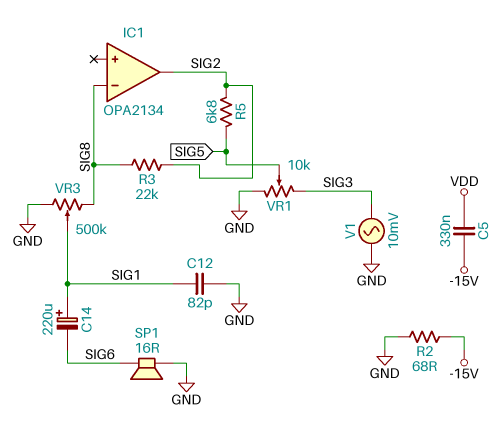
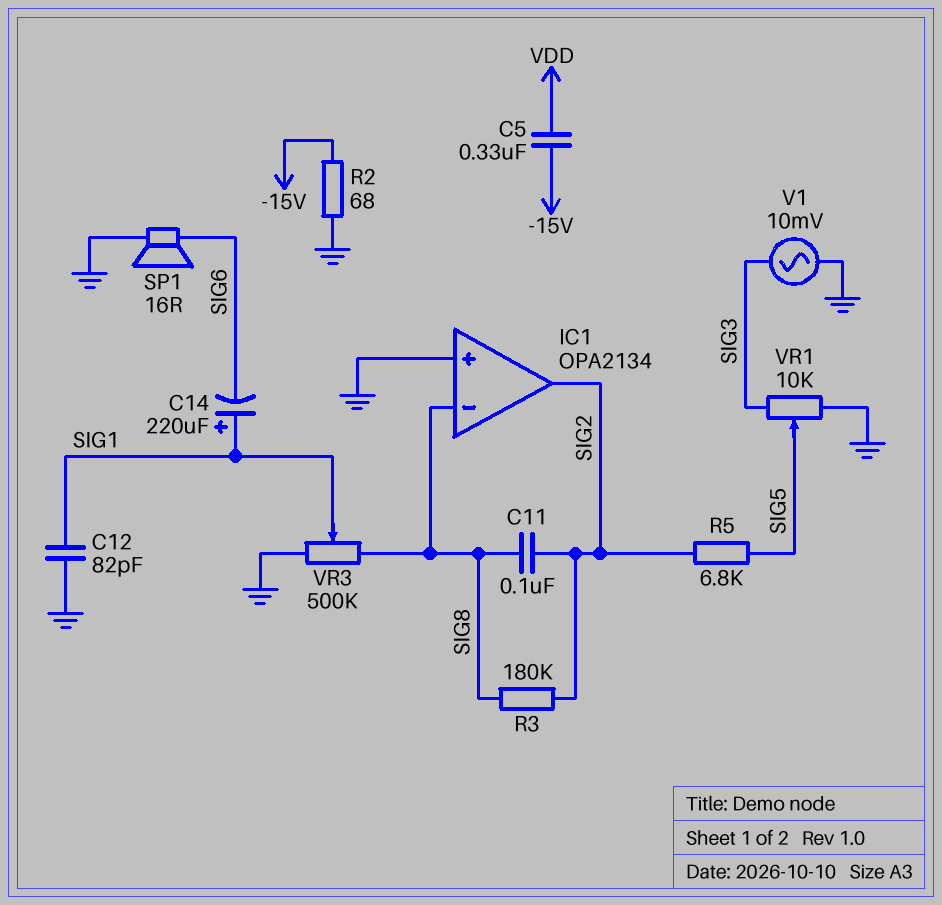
C11: none -> 100nF (SIG2, SIG8)
IC1 pin in+: none -> GND
R3: 22k (SIG2, SIG8) -> 180k (SIG2, SIG8)

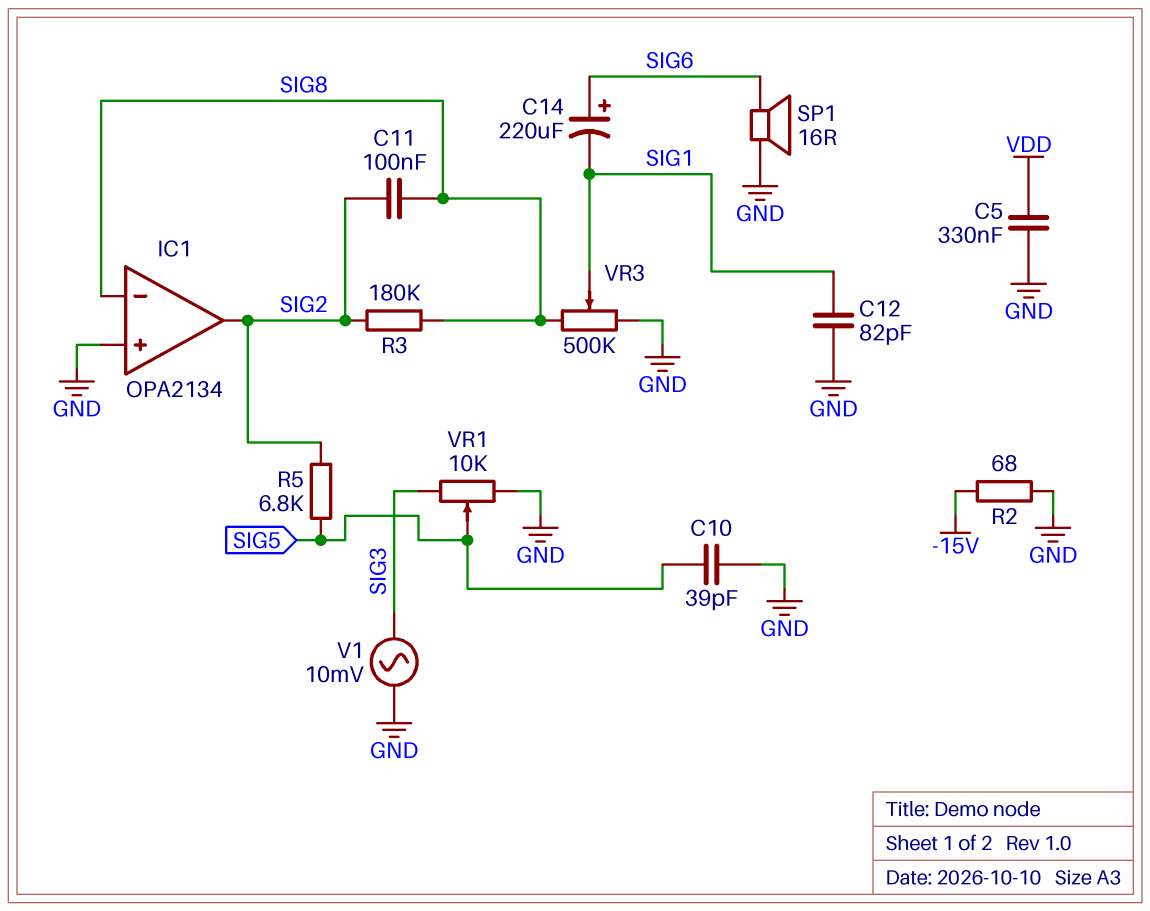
C5: 330nF (-15V, VDD) -> 330nF (GND, VDD)
C10: none -> 39pF (GND, SIG5)
C14: 220uF (plus SIG1, minus SIG6) -> 220uF (plus SIG6, minus SIG1)

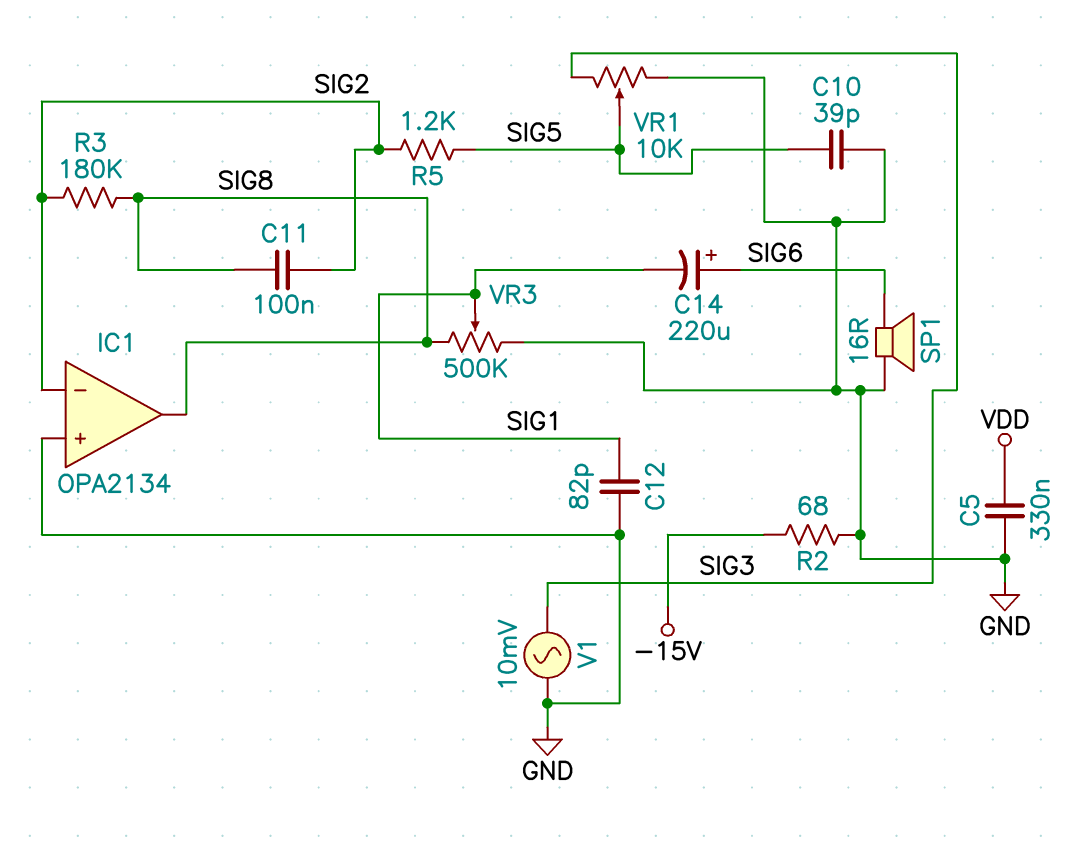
IC1 pin in-: SIG8 -> SIG2
IC1 pin out: SIG2 -> SIG8
R5: 6.8k (SIG2, SIG5) -> 1.2k (SIG2, SIG5)

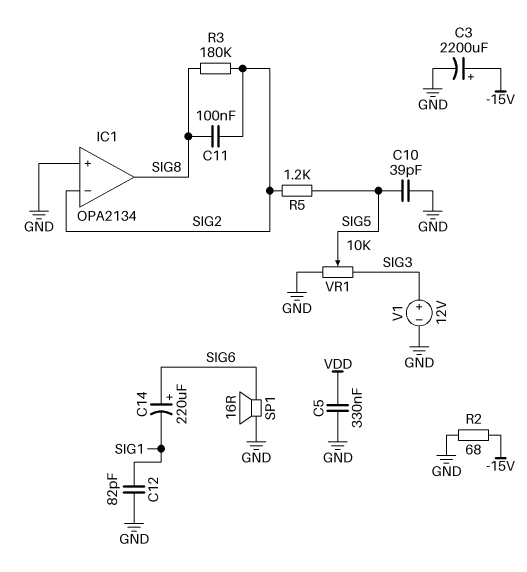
C3: none -> 2200uF (plus -15V, minus GND)
V1: AC 10mV (GND, SIG3) -> 12V (plus SIG3, minus GND)
VR3: 500k (GND, SIG8, wiper SIG1) -> none

